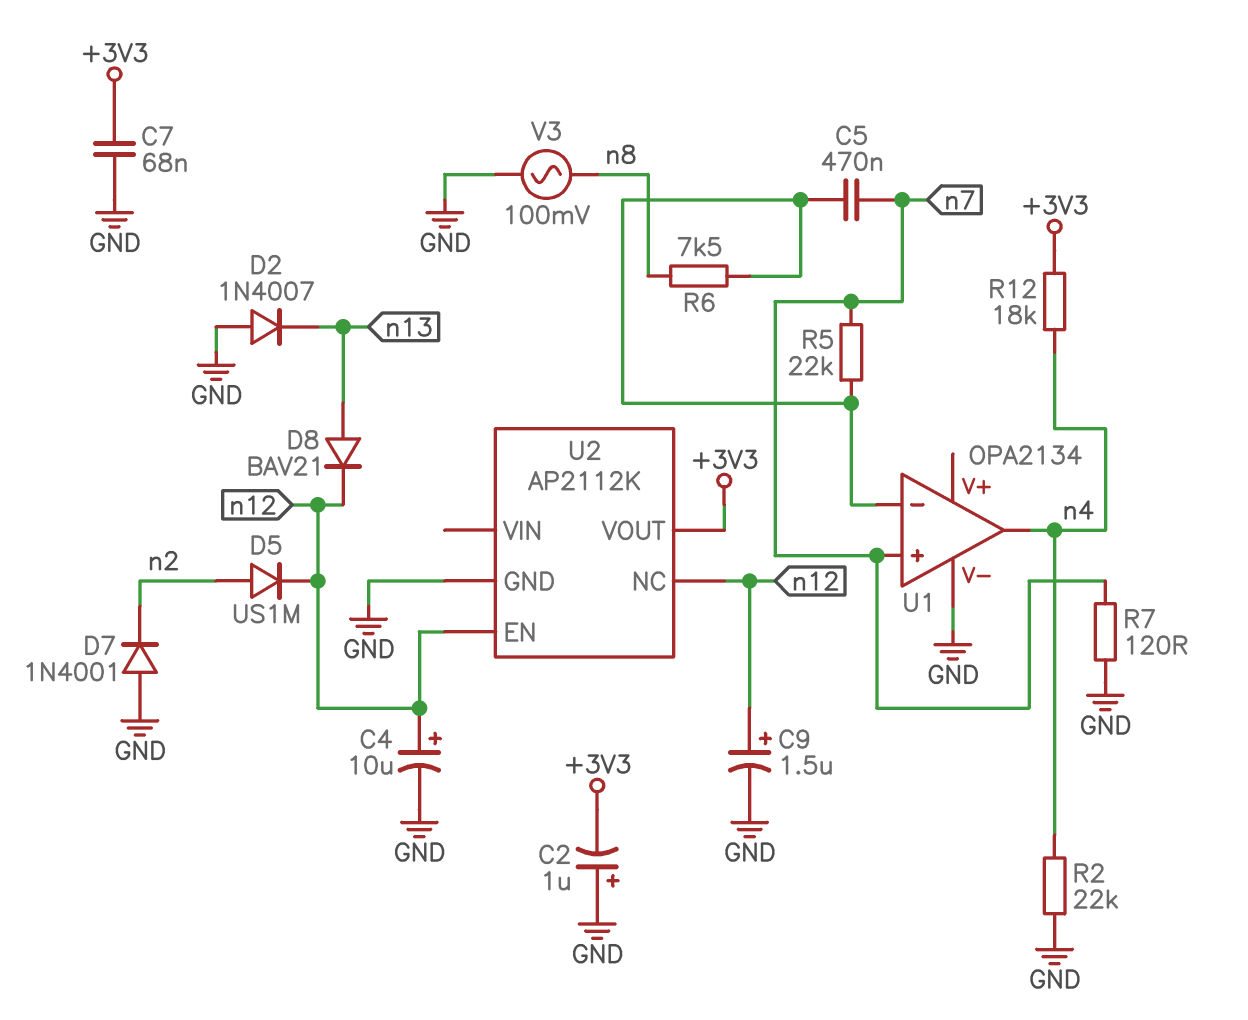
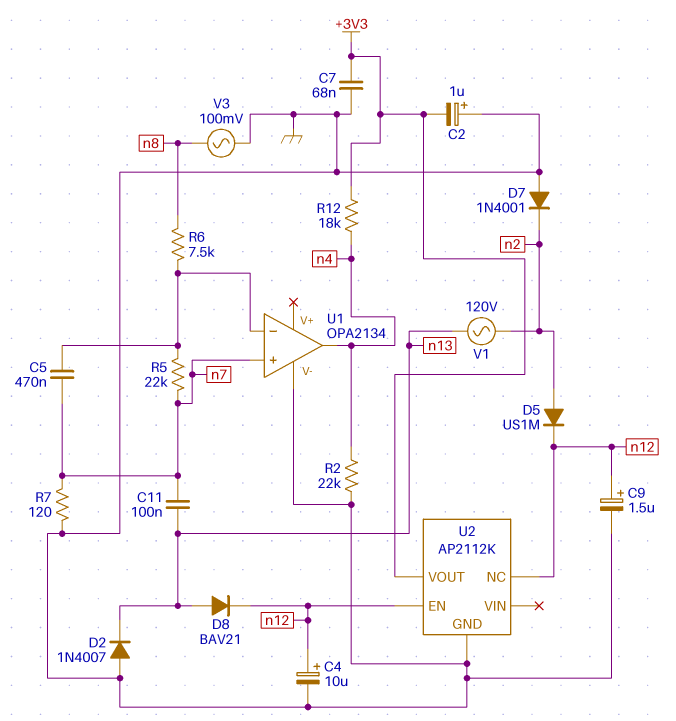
C11: none -> 100nF (n7, n13)
V1: none -> AC 120V (n2, n13)

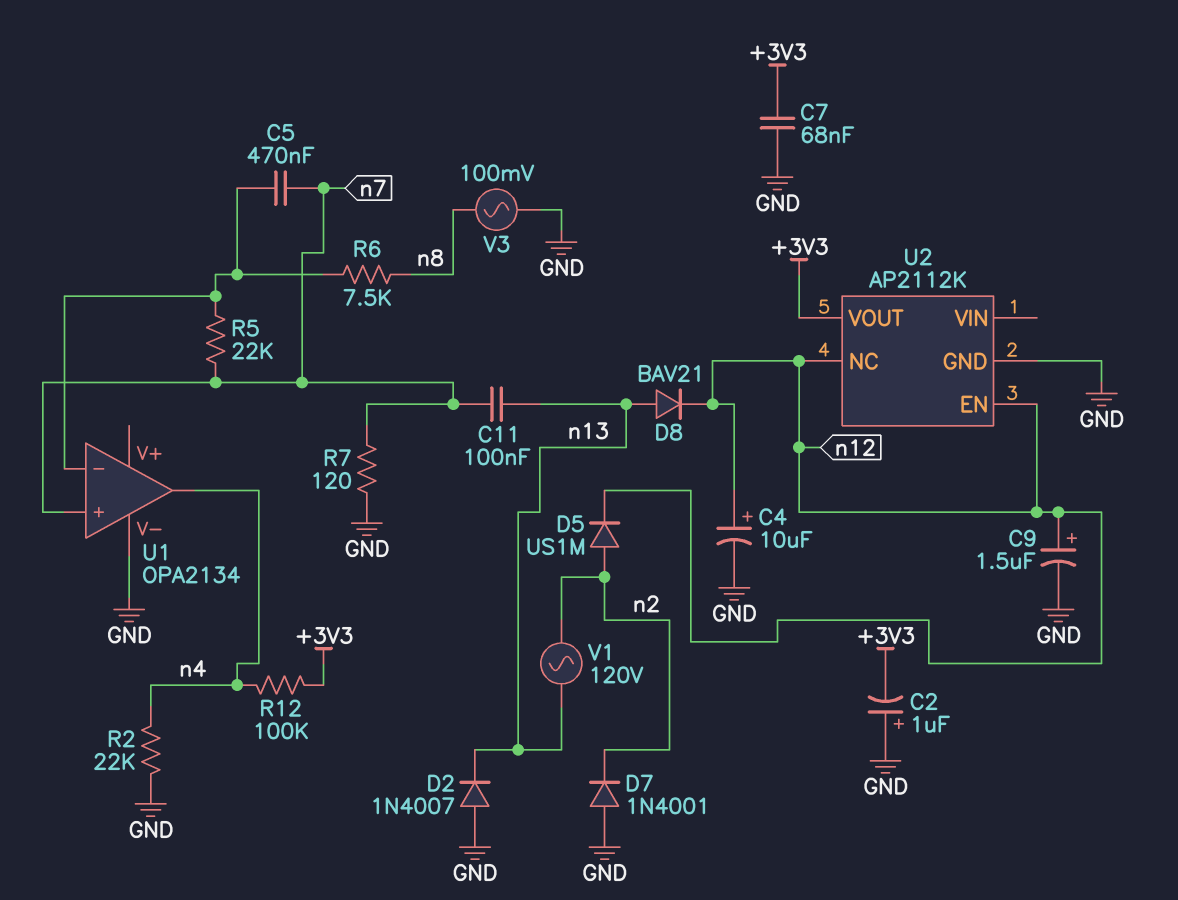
R12: 18k (+3V3, n4) -> 100k (+3V3, n4)

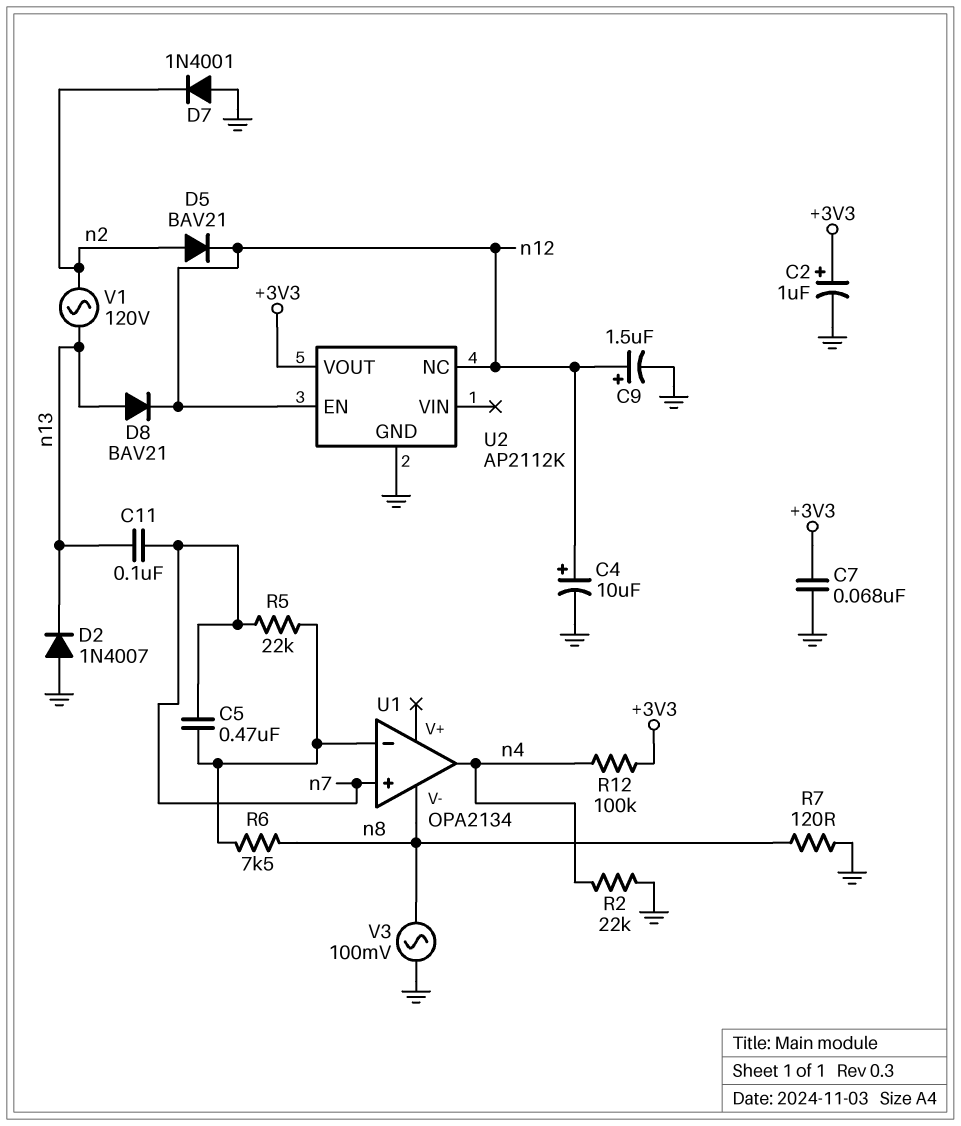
C2: 1uF (plus GND, minus +3V3) -> 1uF (plus +3V3, minus GND)
D5: diode US1M (A n2, K n12) -> diode BAV21 (A n2, K n12)
R7: 120 (GND, n7) -> 120 (GND, n8)
U1 pin V-: GND -> n8

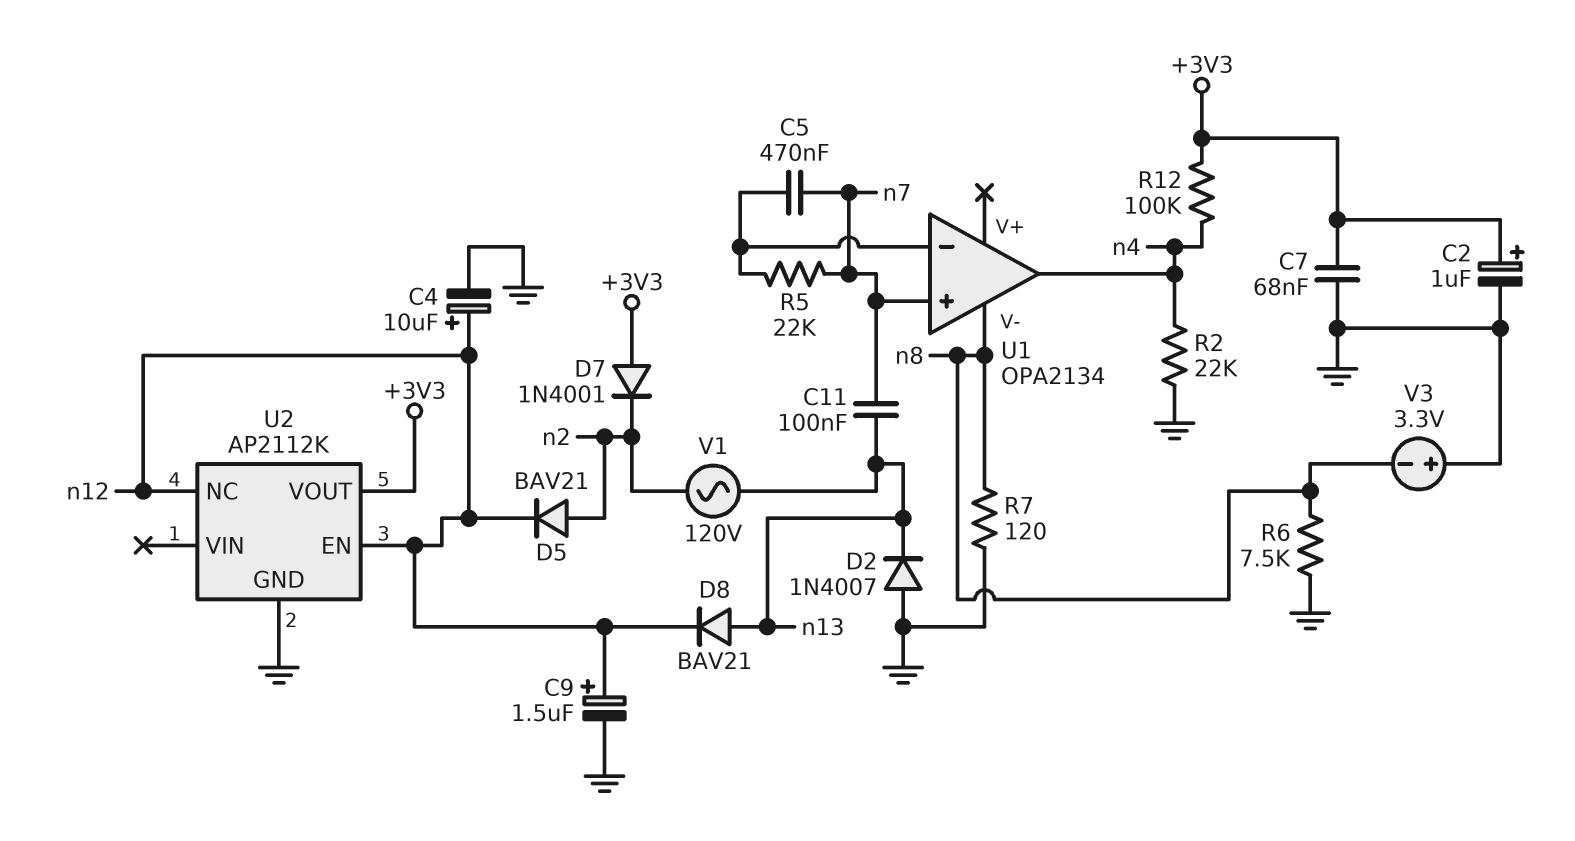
D7: diode 1N4001 (A GND, K n2) -> diode 1N4001 (A +3V3, K n2)
R6: 7.5k (U1/in-, n8) -> 7.5k (GND, n8)
V3: AC 100mV (GND, n8) -> 3.3V (plus GND, minus n8)

